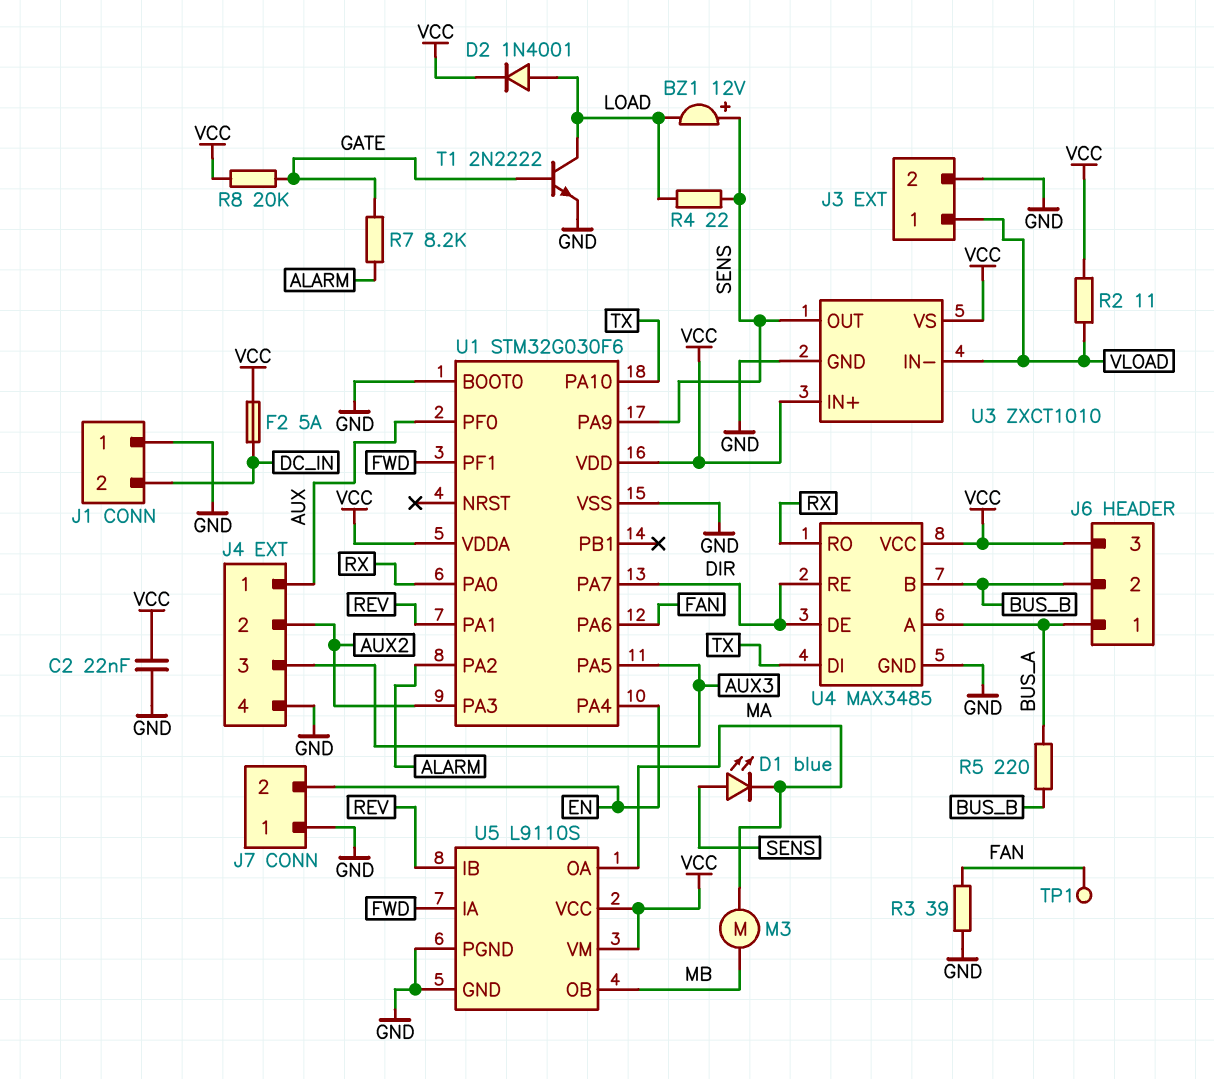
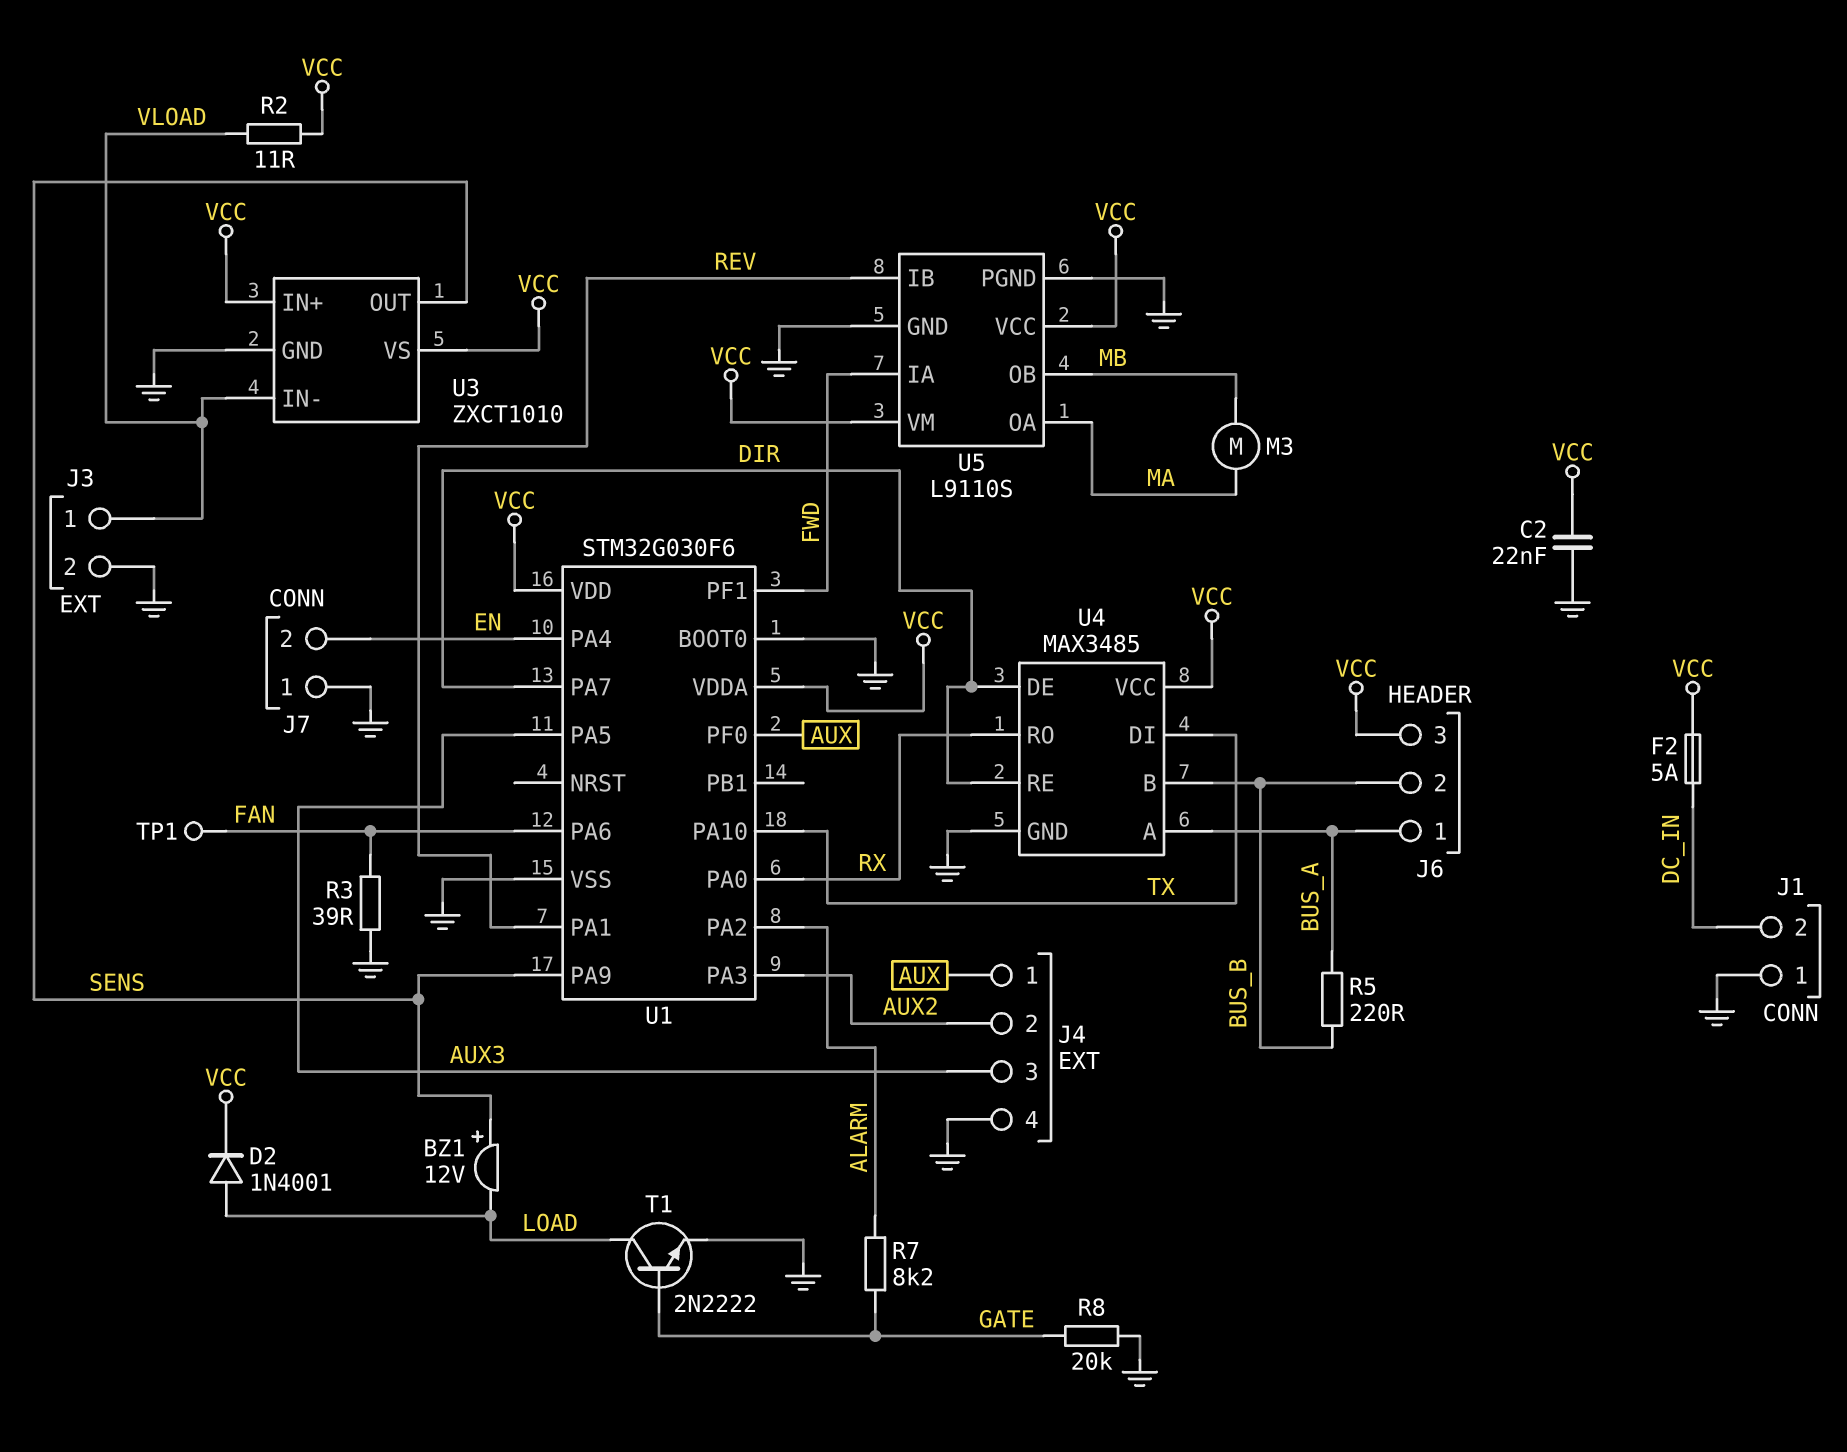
D1: LED blue (A SENS, K MA) -> none
R4: 22 (LOAD, SENS) -> none
R8: 20k (GATE, VCC) -> 20k (GATE, GND)

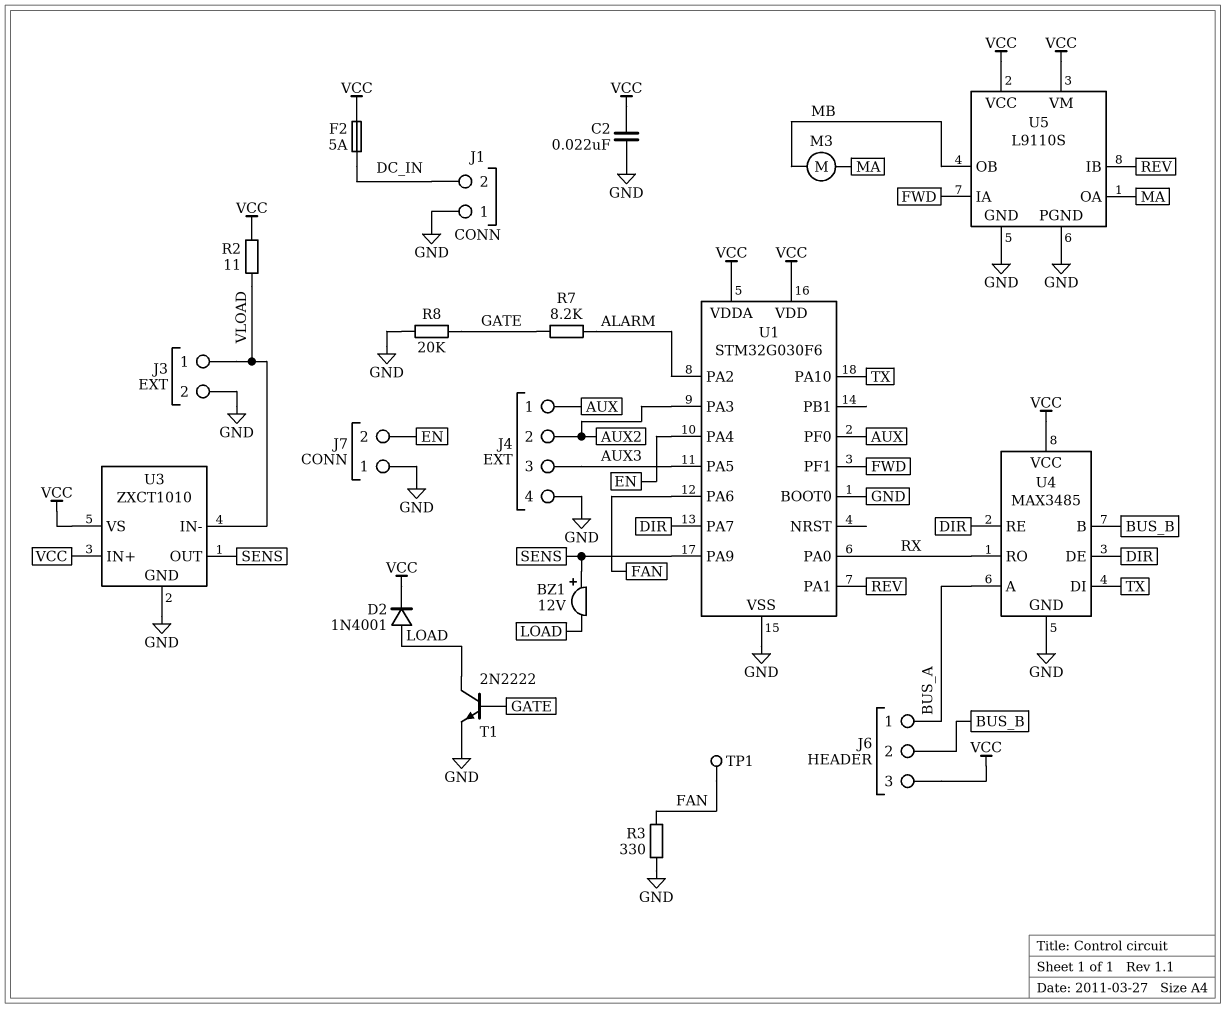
R3: 39 (FAN, GND) -> 330 (FAN, GND)
R5: 220 (BUS_A, BUS_B) -> none

